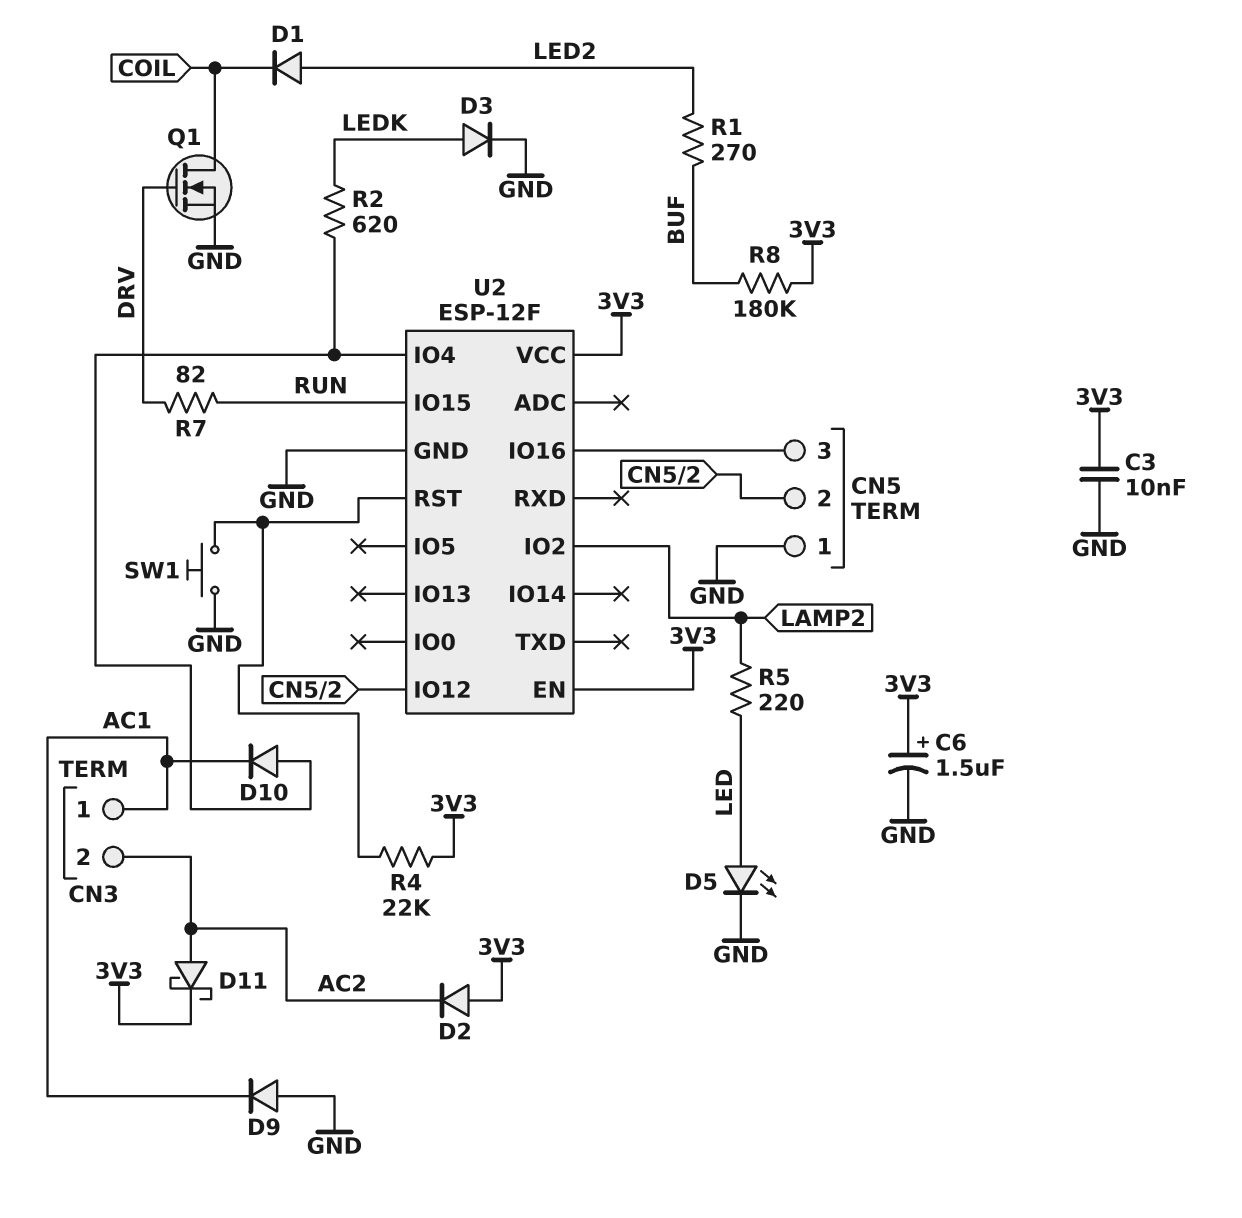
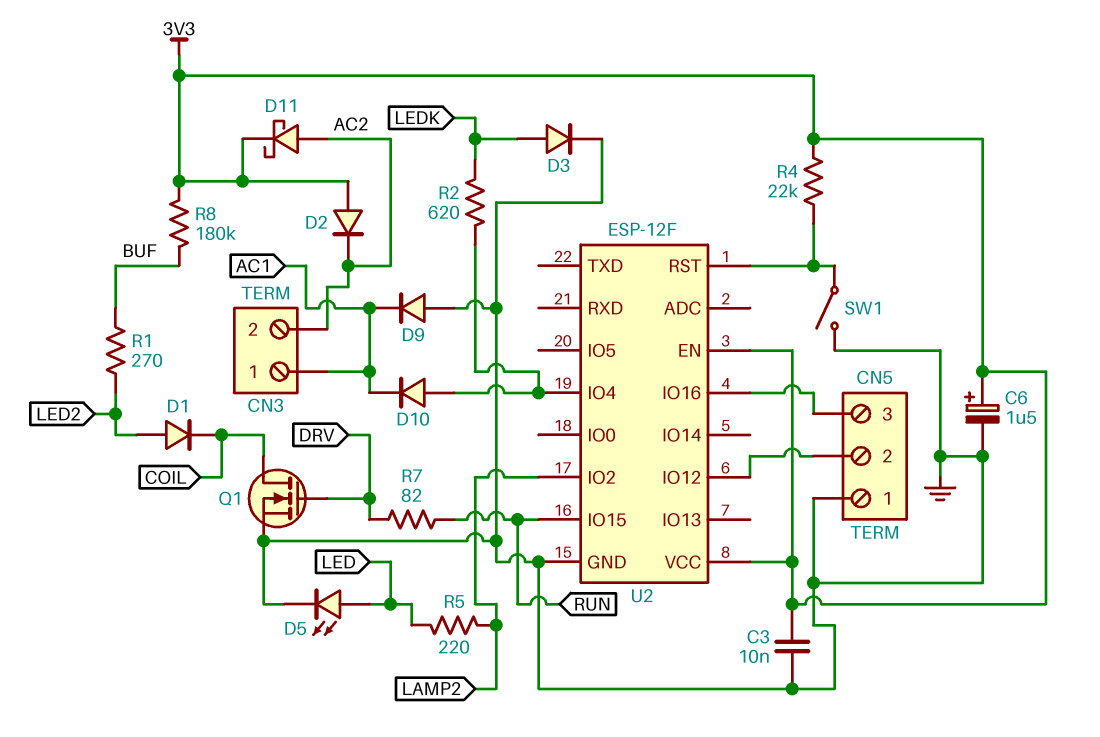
SW1: button (GND, U2/RST) -> switch (GND, U2/RST)

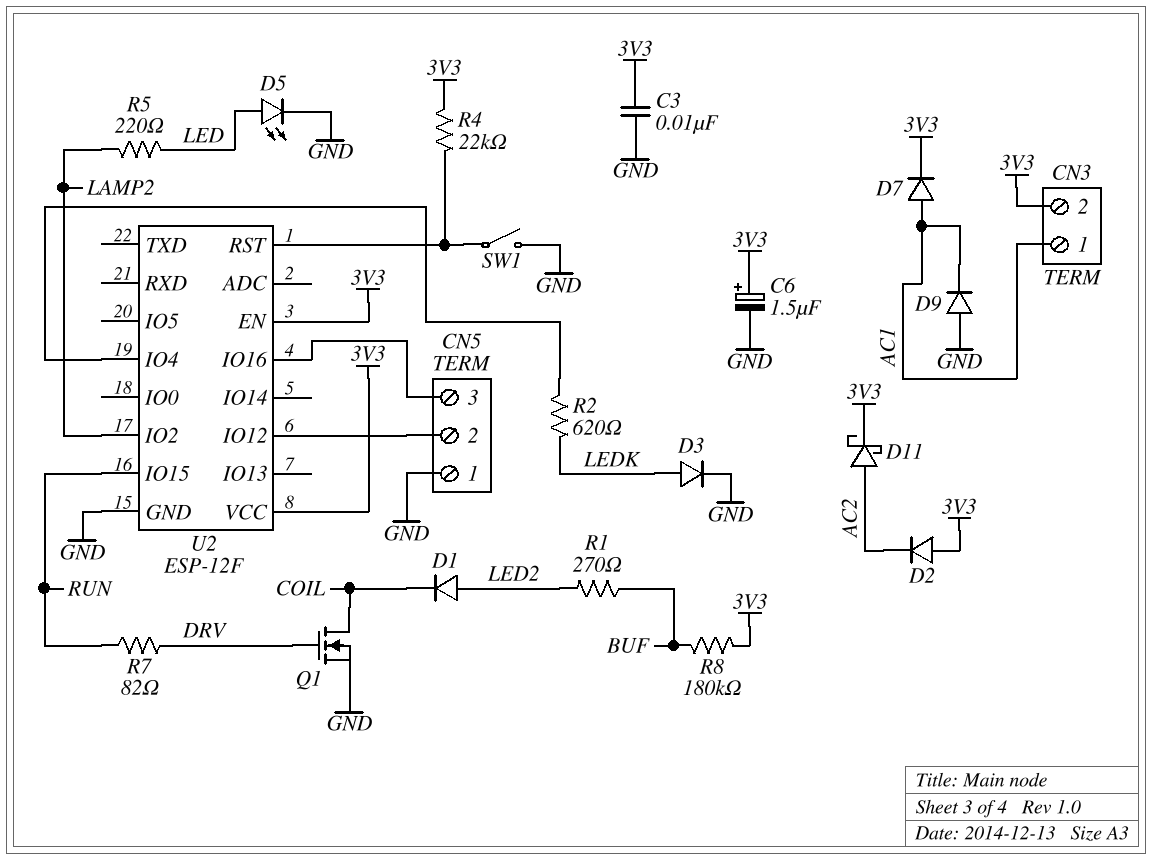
CN3 pin 2: AC2 -> 3V3
D7: none -> diode (A AC1, K 3V3)
D10: diode (A U2/IO4, K AC1) -> none

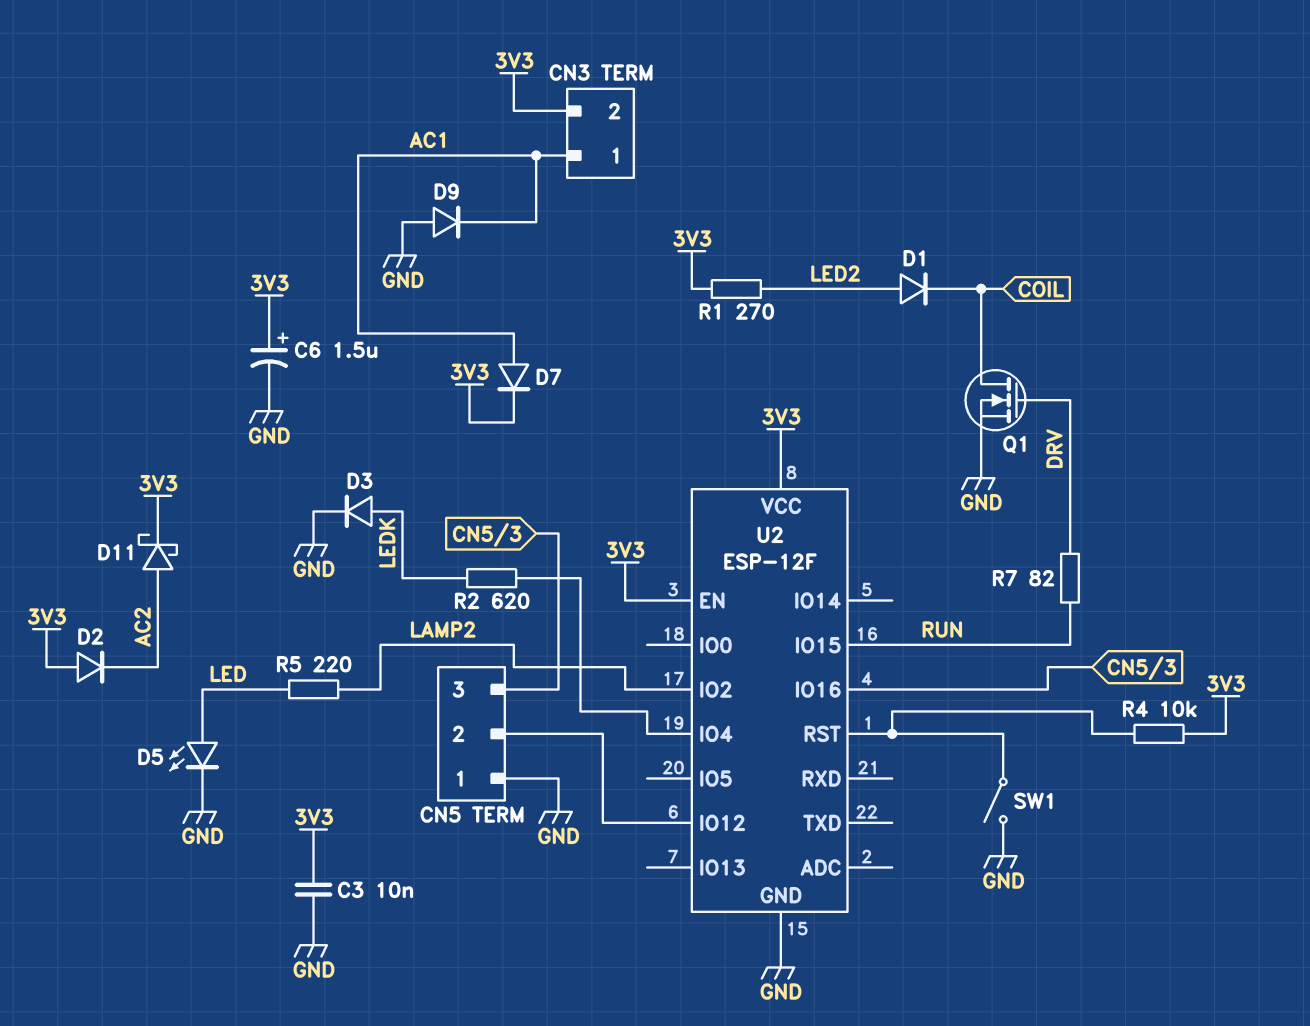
R1: 270 (BUF, LED2) -> 270 (3V3, LED2)
R4: 22k (3V3, U2/RST) -> 10k (3V3, U2/RST)
R8: 180k (3V3, BUF) -> none

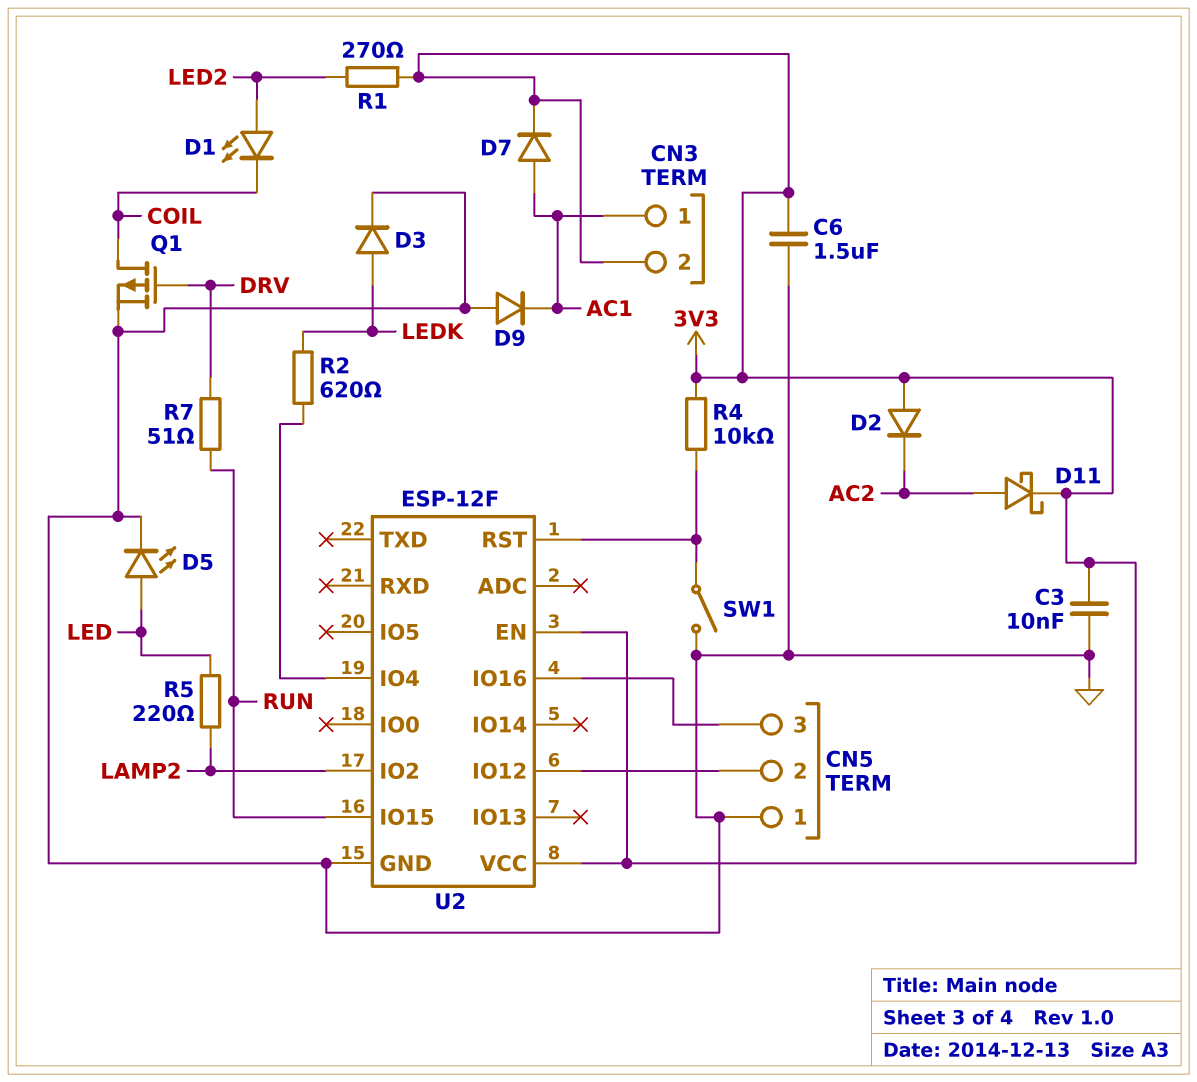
C6: 1.5uF (plus 3V3, minus GND) -> 1.5uF (3V3, GND)
D1: diode (A LED2, K COIL) -> LED (A LED2, K COIL)
Q1: NMOS (G DRV, D COIL, S GND) -> PMOS (G DRV, D COIL, S GND)
R7: 82 (DRV, RUN) -> 51 (DRV, RUN)

